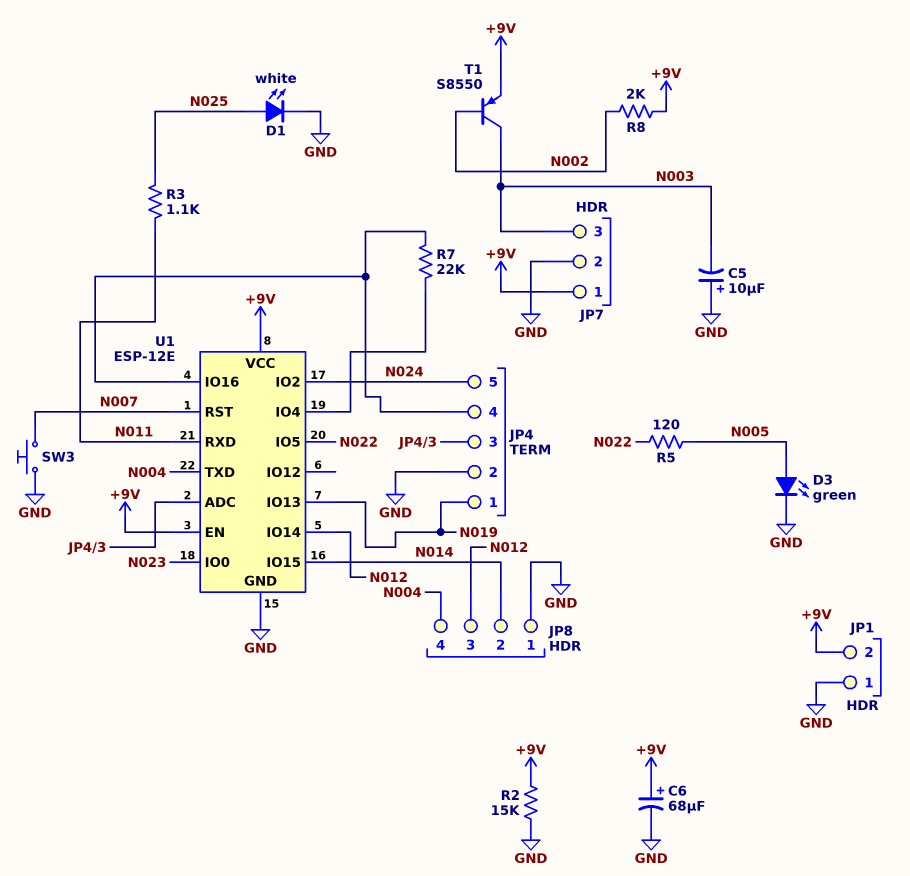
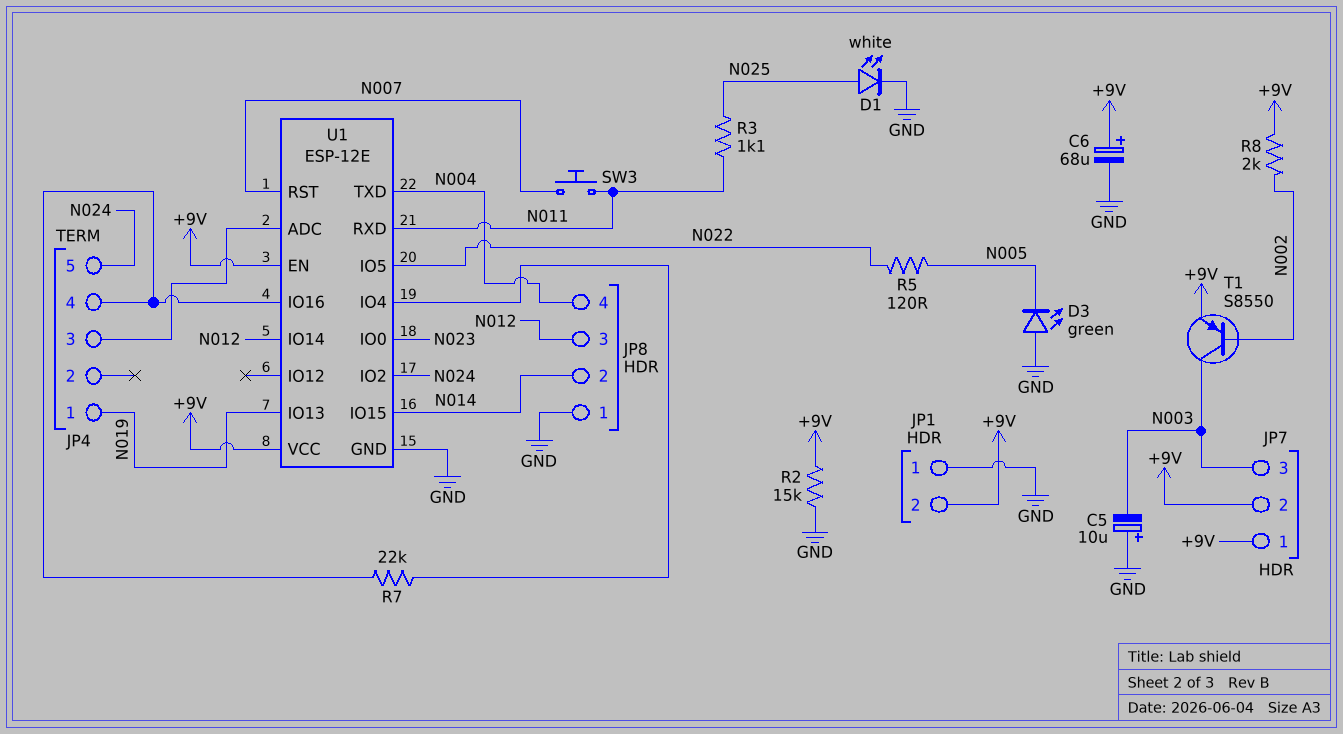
D3: LED green (A N005, K GND) -> LED green (A GND, K N005)
JP4 pin 2: GND -> none
JP7 pin 2: GND -> +9V
SW3: button (GND, N007) -> button (N007, N011)

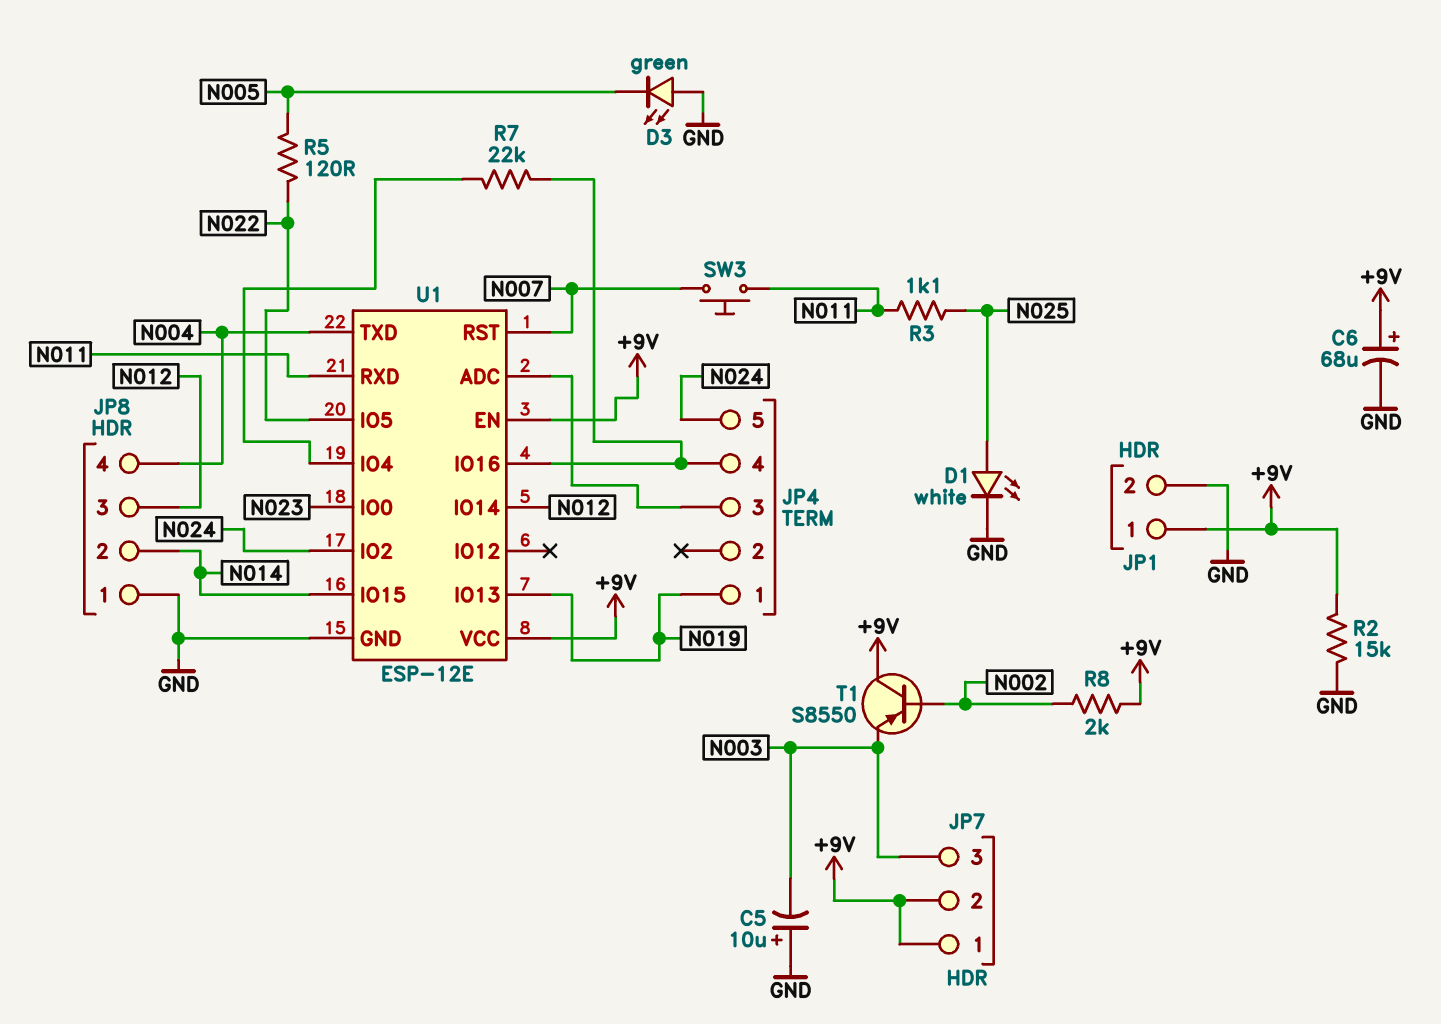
JP1 pin 1: GND -> +9V
JP1 pin 2: +9V -> GND
T1: PNP S8550 (B N002, C N003, E +9V) -> PNP S8550 (B N002, C +9V, E N003)

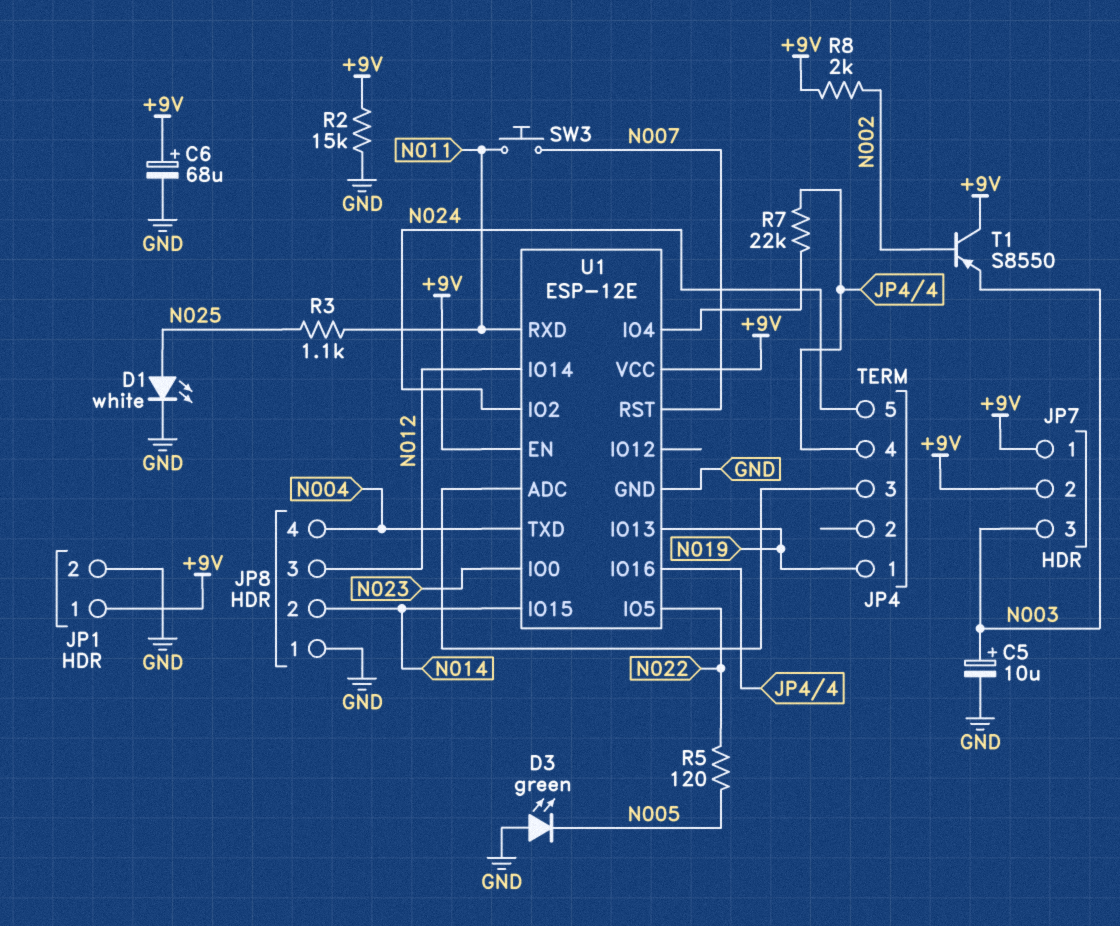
C5: 10uF (plus GND, minus N003) -> 10uF (plus N003, minus GND)

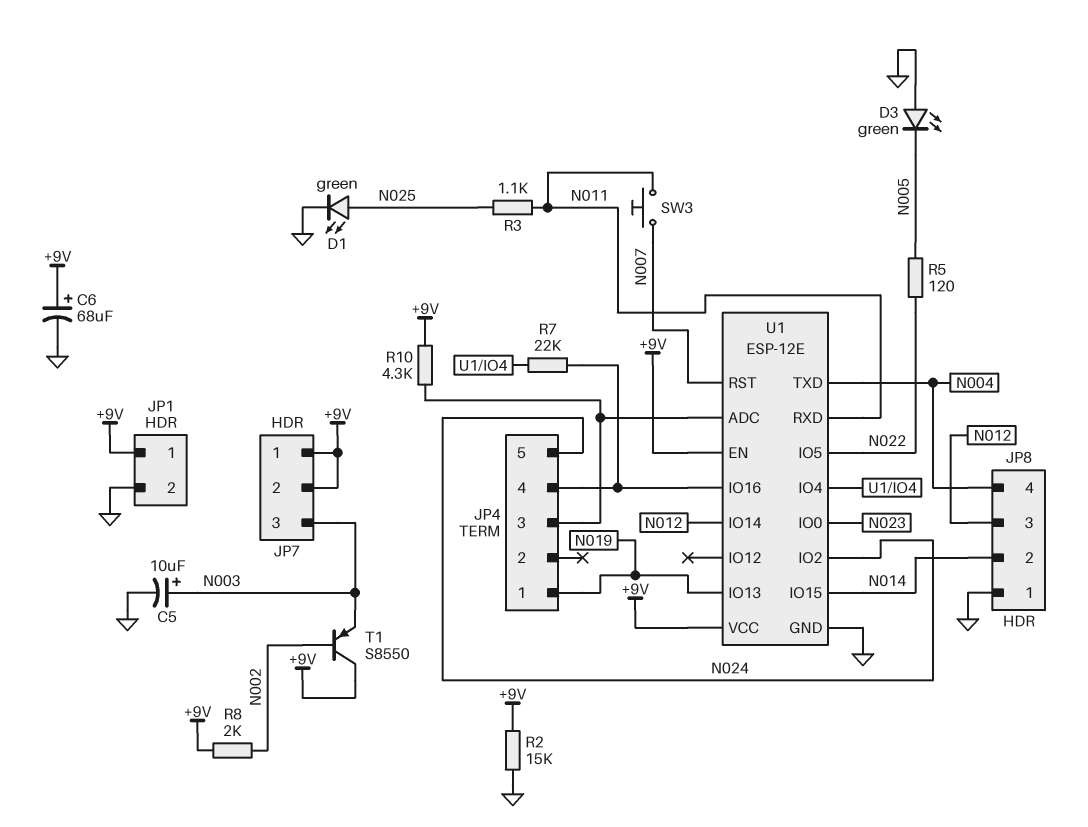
D1: LED white (A N025, K GND) -> LED green (A N025, K GND)
R10: none -> 4.3k (+9V, JP4/3)

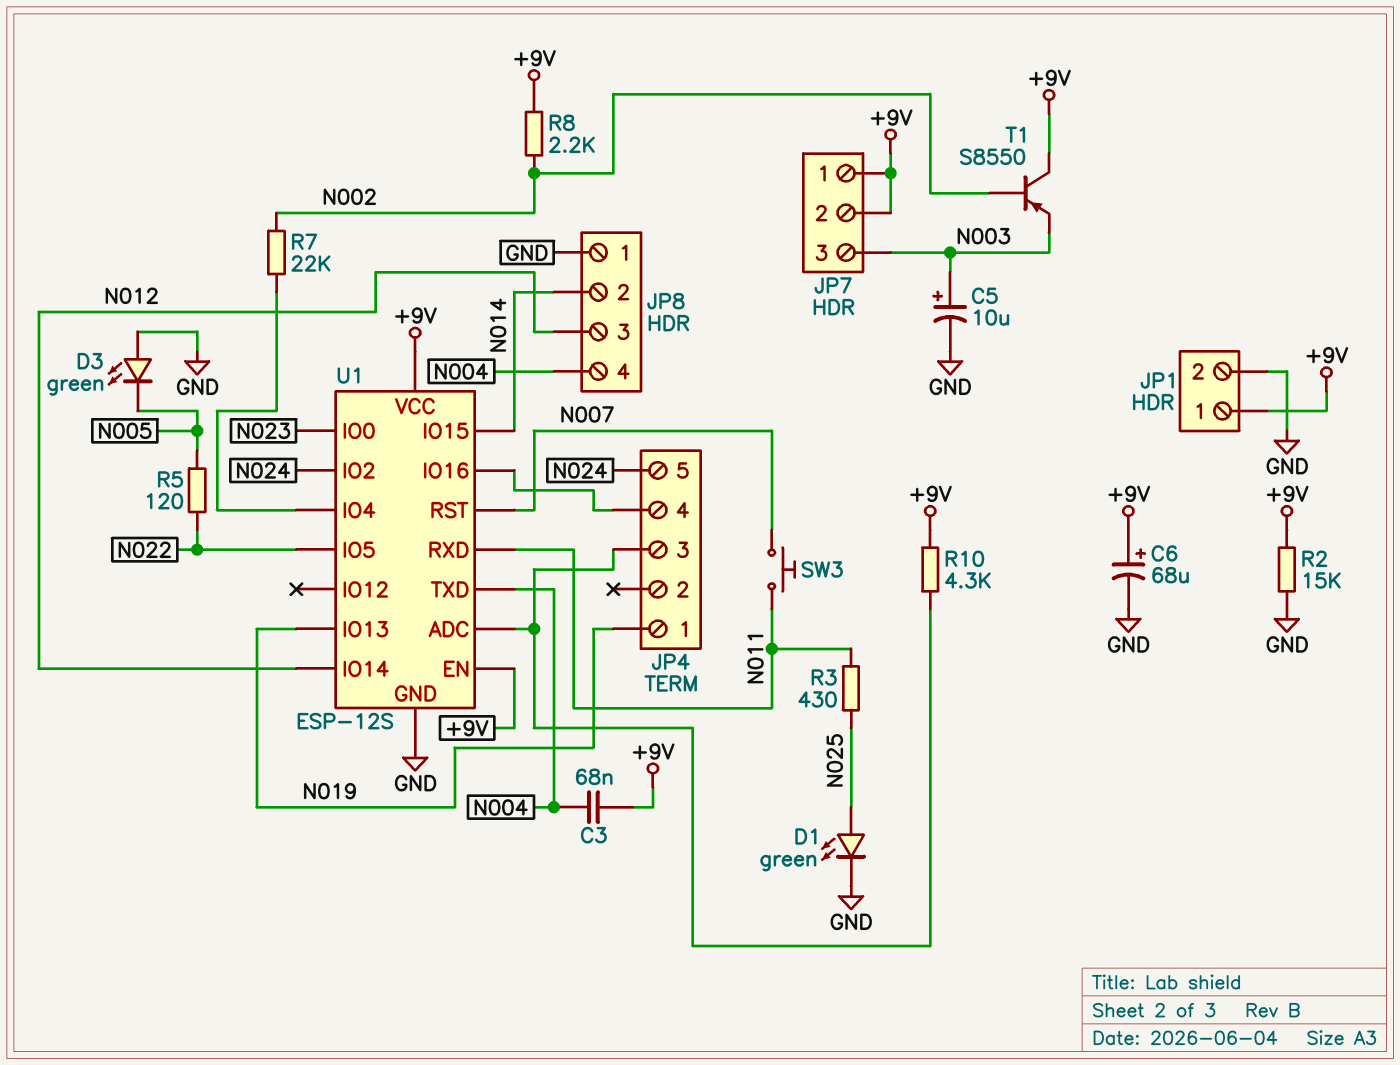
C3: none -> 68nF (+9V, N004)
R3: 1.1k (N011, N025) -> 430 (N011, N025)
R7: 22k (JP4/4, U1/IO4) -> 22k (N002, U1/IO4)
R8: 2k (+9V, N002) -> 2.2k (+9V, N002)
U1: ESP-12E -> ESP-12S

